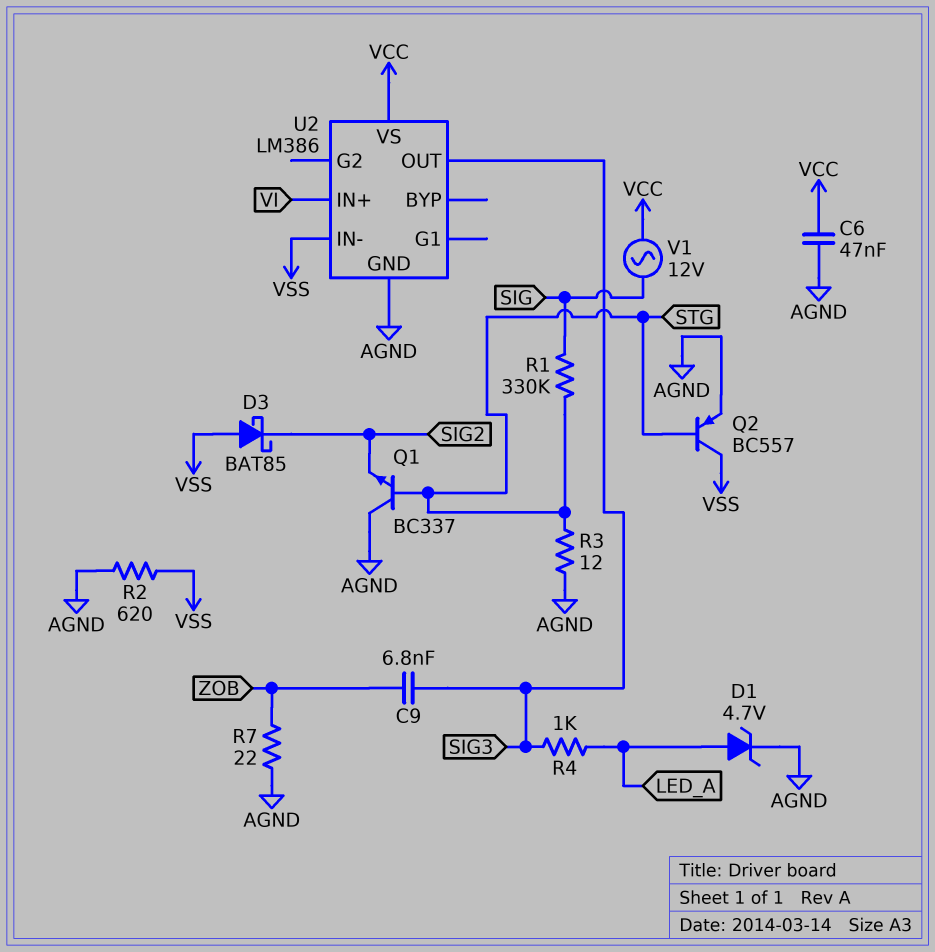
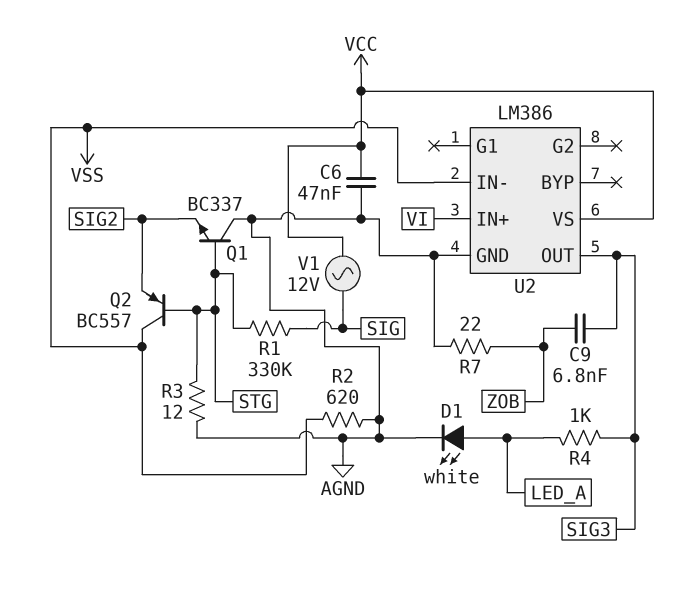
D1: zener 4.7V (A LED_A, K AGND) -> LED white (A LED_A, K AGND)
D3: schottky BAT85 (A VSS, K SIG2) -> none
Q2: PNP BC557 (B STG, C VSS, E AGND) -> PNP BC557 (B STG, C VSS, E SIG2)

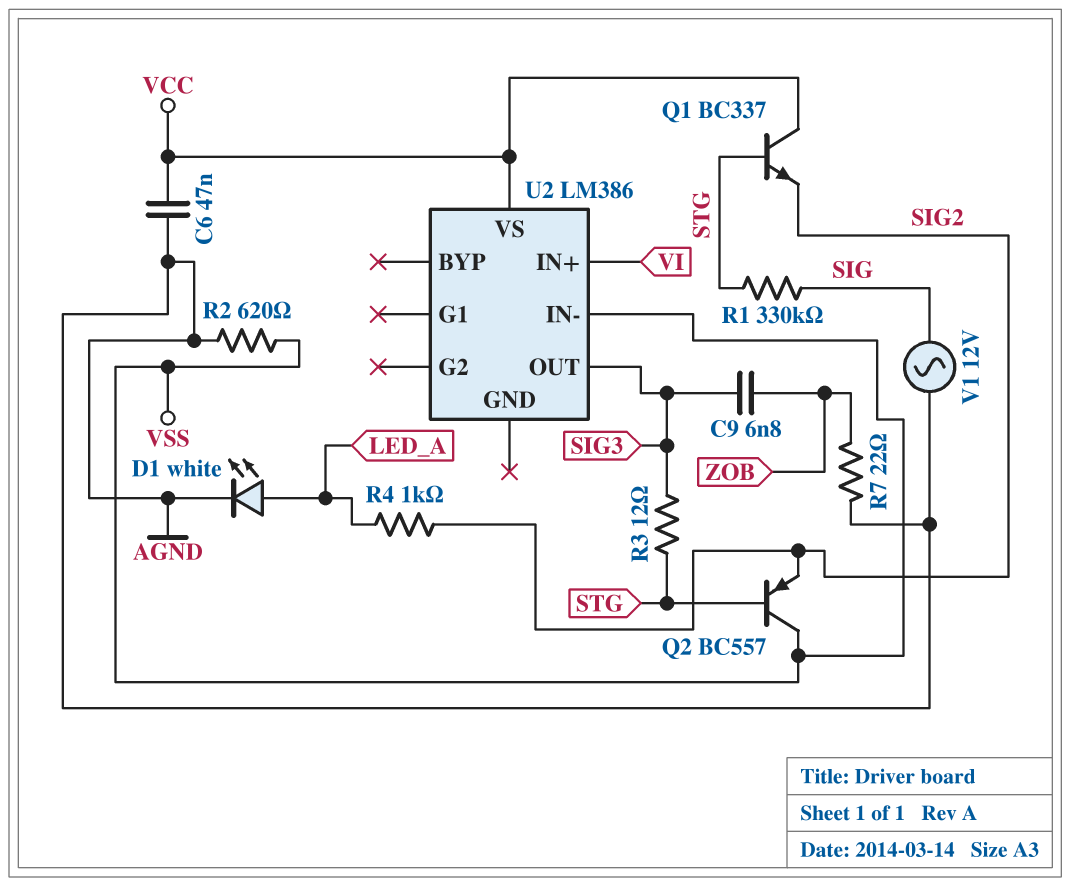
Q1: NPN BC337 (B STG, C AGND, E SIG2) -> NPN BC337 (B STG, C VCC, E SIG2)
R3: 12 (AGND, STG) -> 12 (SIG3, STG)
R4: 1k (LED_A, SIG3) -> 1k (LED_A, SIG2)
U2 pin GND: AGND -> none
V1: AC 12V (SIG, VCC) -> AC 12V (AGND, SIG)

